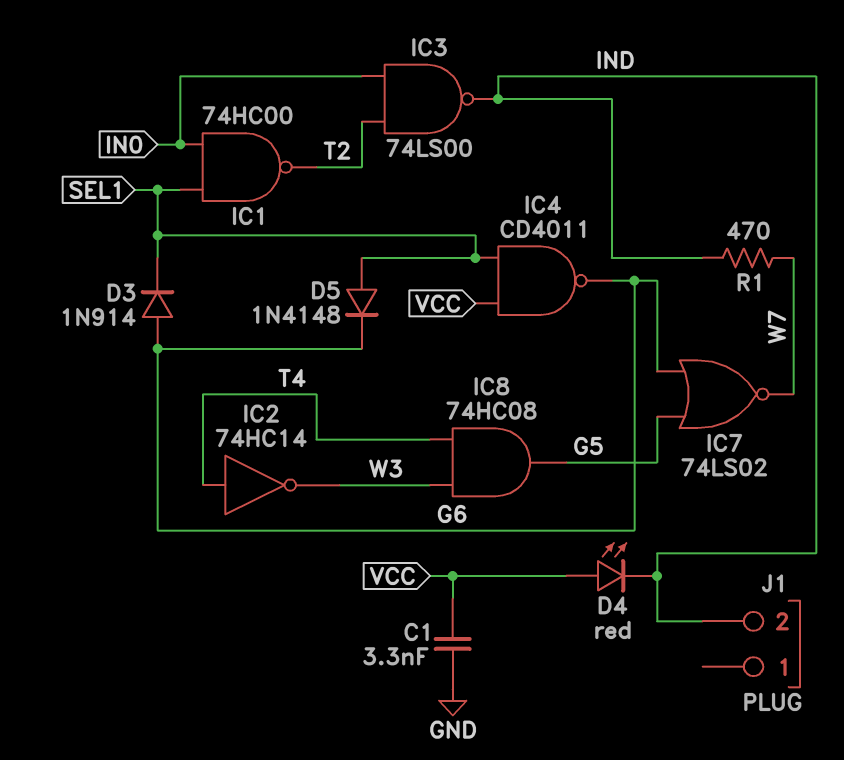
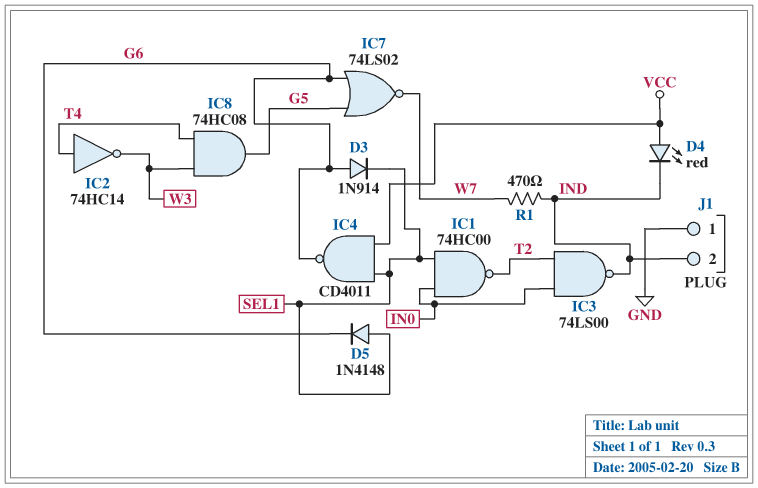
C1: 3.3nF (GND, VCC) -> none
J1 pin 1: none -> GND

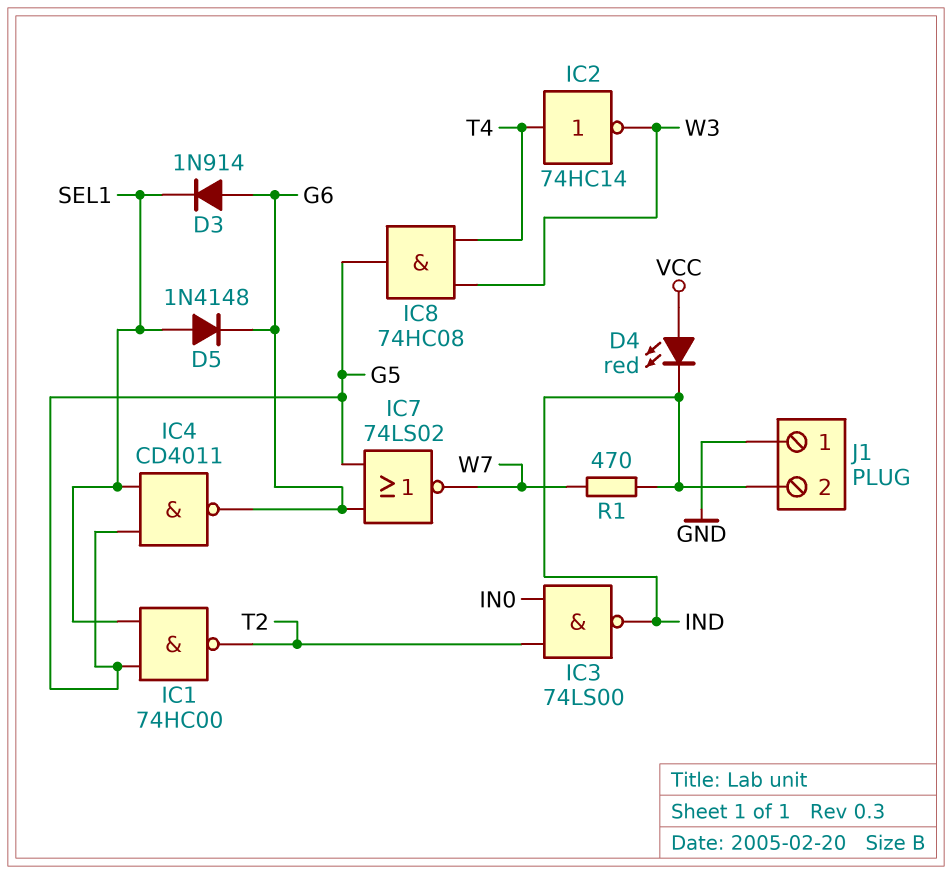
IC1: NAND 74HC00 (in IN0, in SEL1, out T2) -> NAND 74HC00 (in G5, in SEL1, out T2)
IC4: NAND CD4011 (in SEL1, in VCC, out G6) -> NAND CD4011 (in G5, in SEL1, out G6)

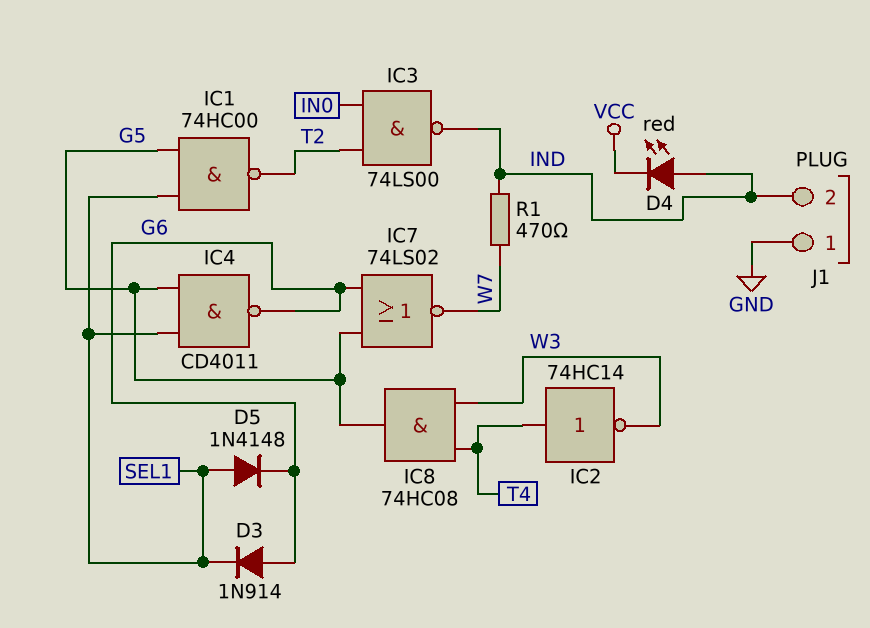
D4: LED red (A VCC, K IND) -> LED red (A IND, K VCC)

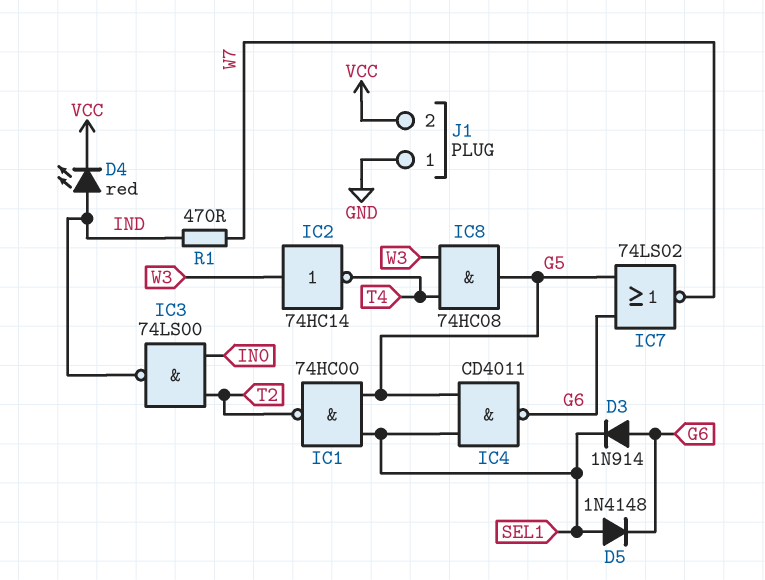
IC2: NOT 74HC14 (in T4, out W3) -> NOT 74HC14 (in W3, out T4)
J1 pin 2: IND -> VCC

